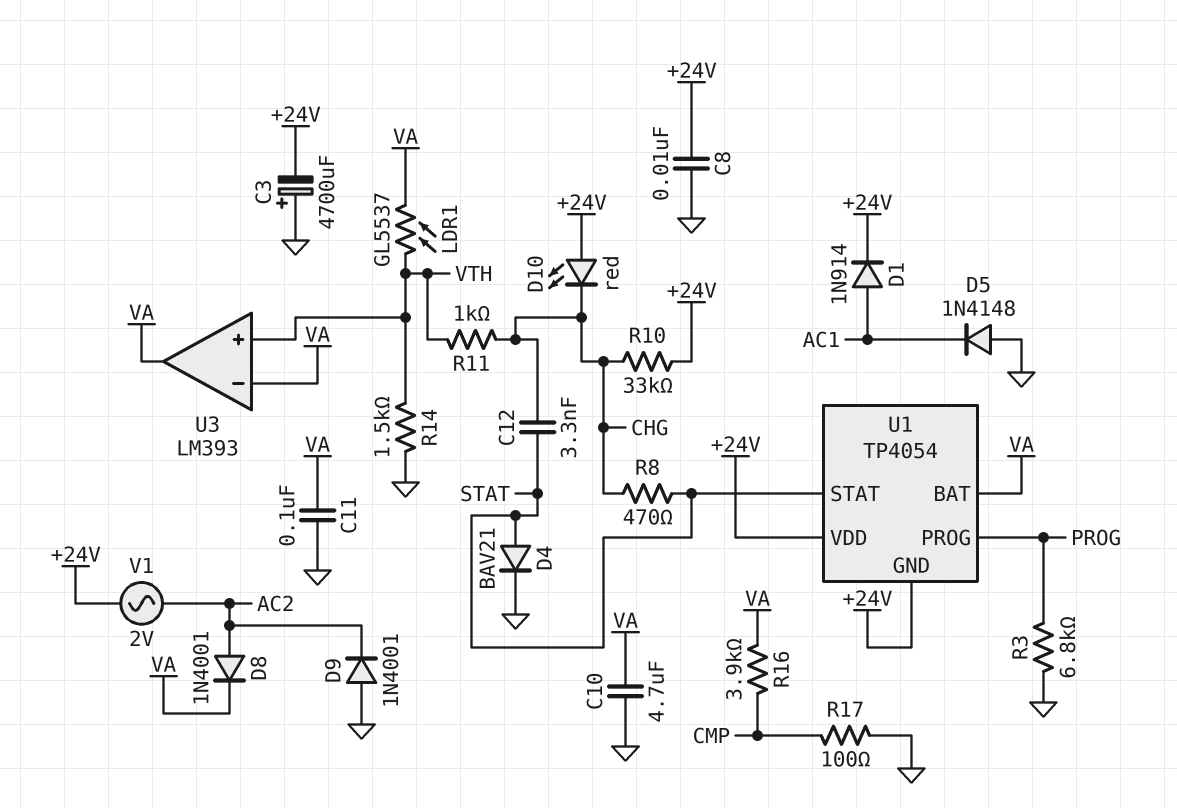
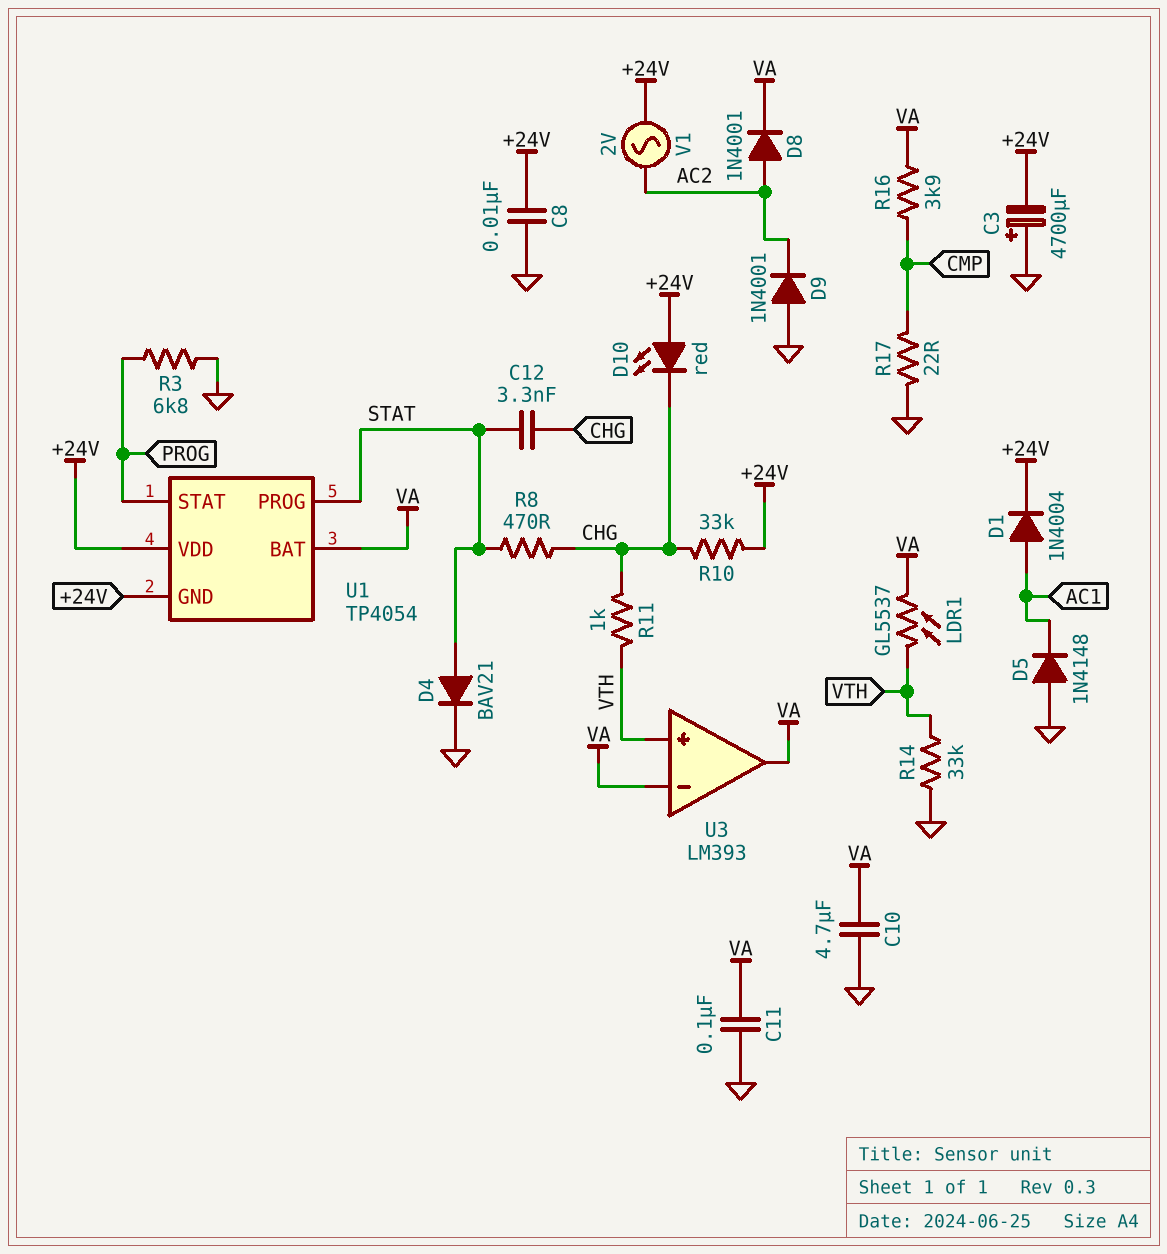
D1: diode 1N914 (A AC1, K +24V) -> diode 1N4004 (A AC1, K +24V)
R14: 1.5k (GND, VTH) -> 33k (GND, VTH)
R17: 100 (CMP, GND) -> 22 (CMP, GND)
U1 pin PROG: PROG -> STAT
U1 pin STAT: STAT -> PROG

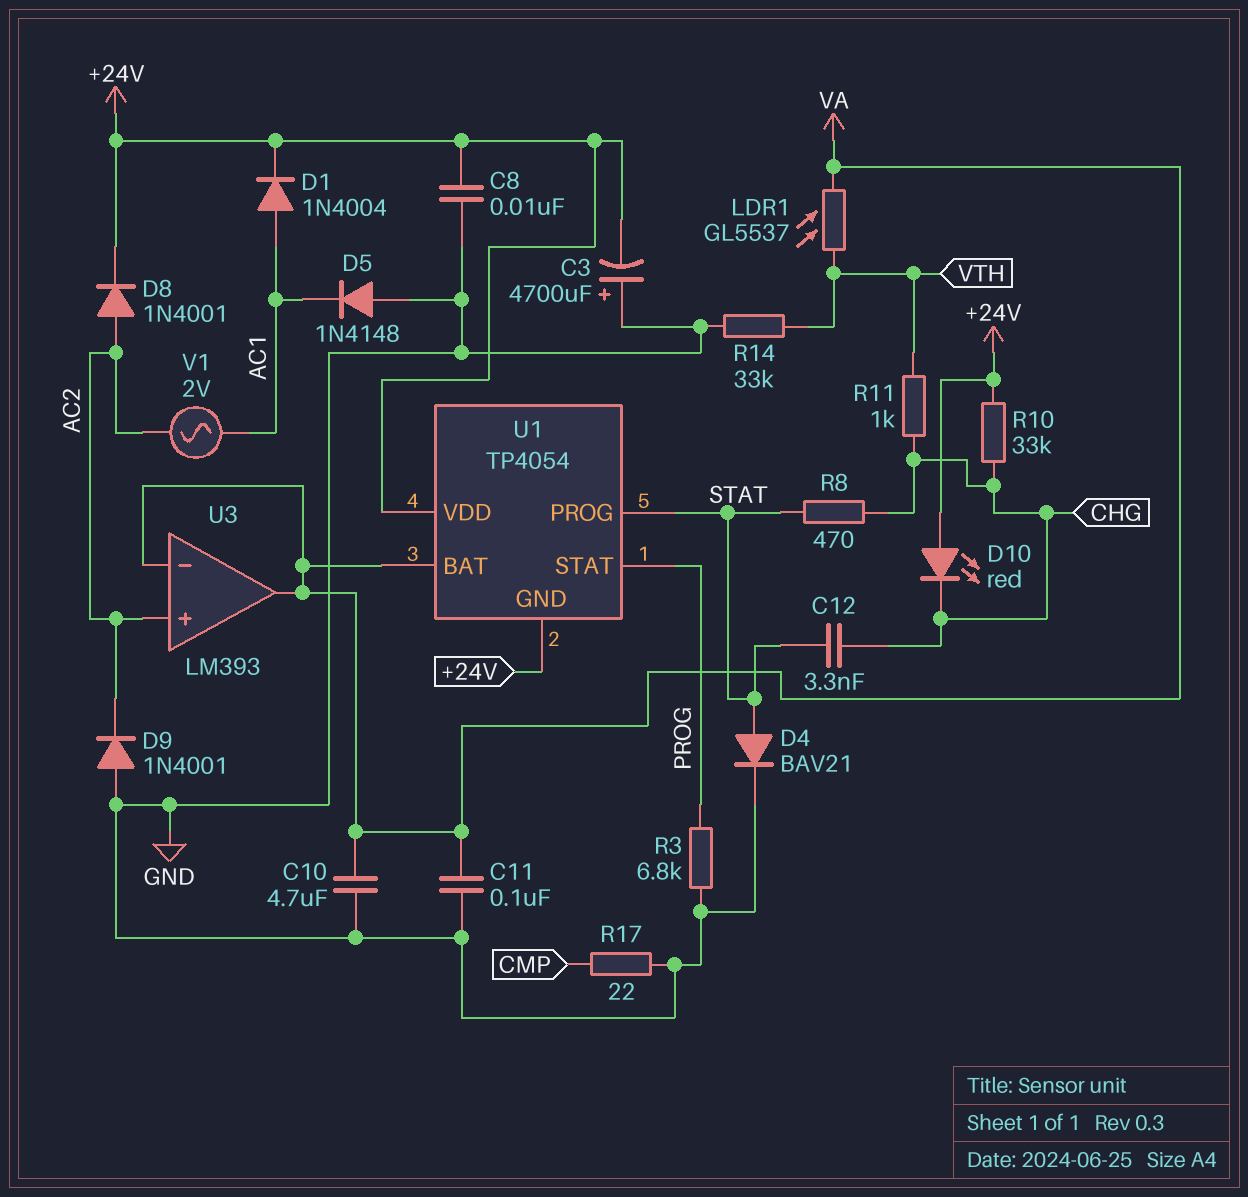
D8: diode 1N4001 (A AC2, K VA) -> diode 1N4001 (A AC2, K +24V)
R16: 3.9k (CMP, VA) -> none
U3 pin in+: VTH -> AC2
V1: AC 2V (+24V, AC2) -> AC 2V (AC1, AC2)

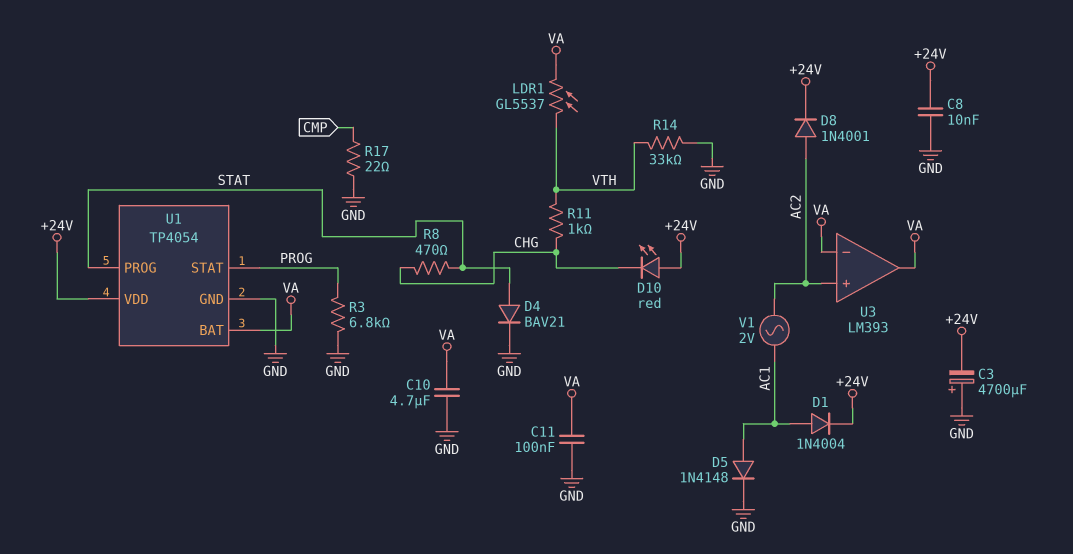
C12: 3.3nF (CHG, STAT) -> none
D5: diode 1N4148 (A GND, K AC1) -> diode 1N4148 (A AC1, K GND)
D9: diode 1N4001 (A GND, K AC2) -> none
R10: 33k (+24V, CHG) -> none
U1 pin GND: +24V -> GND

